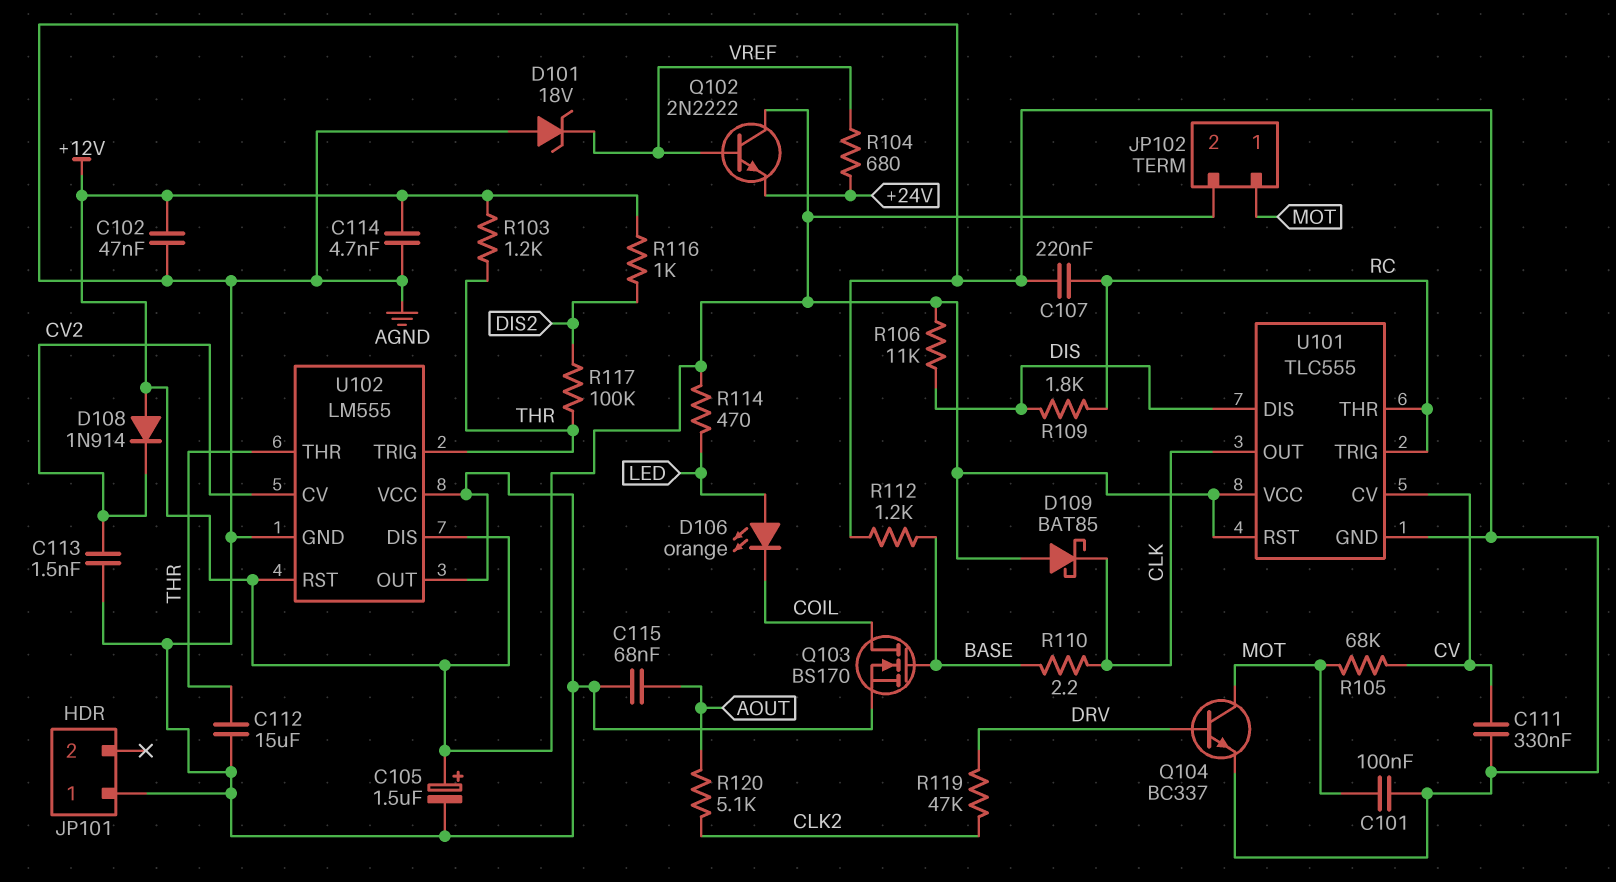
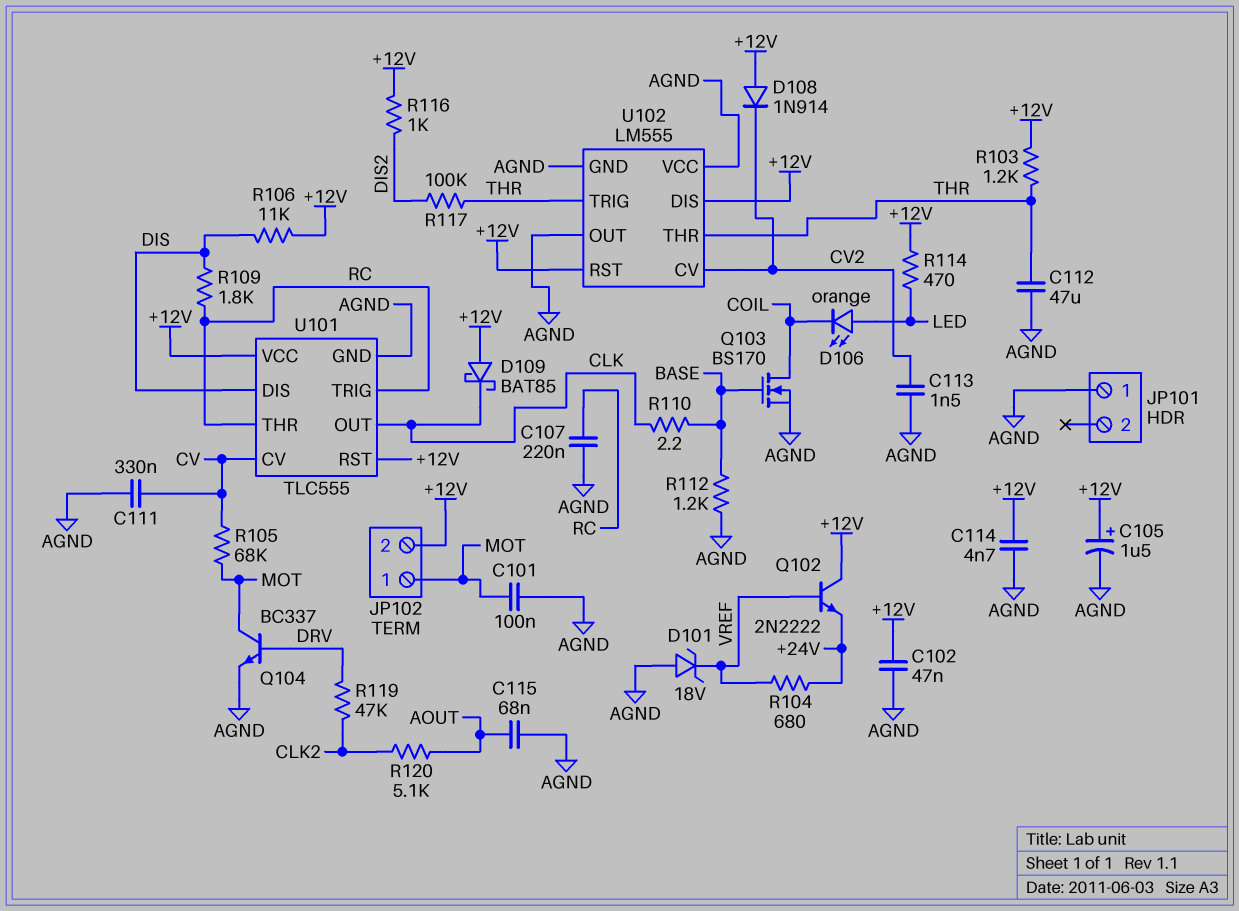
C112: 15uF (AGND, THR) -> 47uF (AGND, THR)

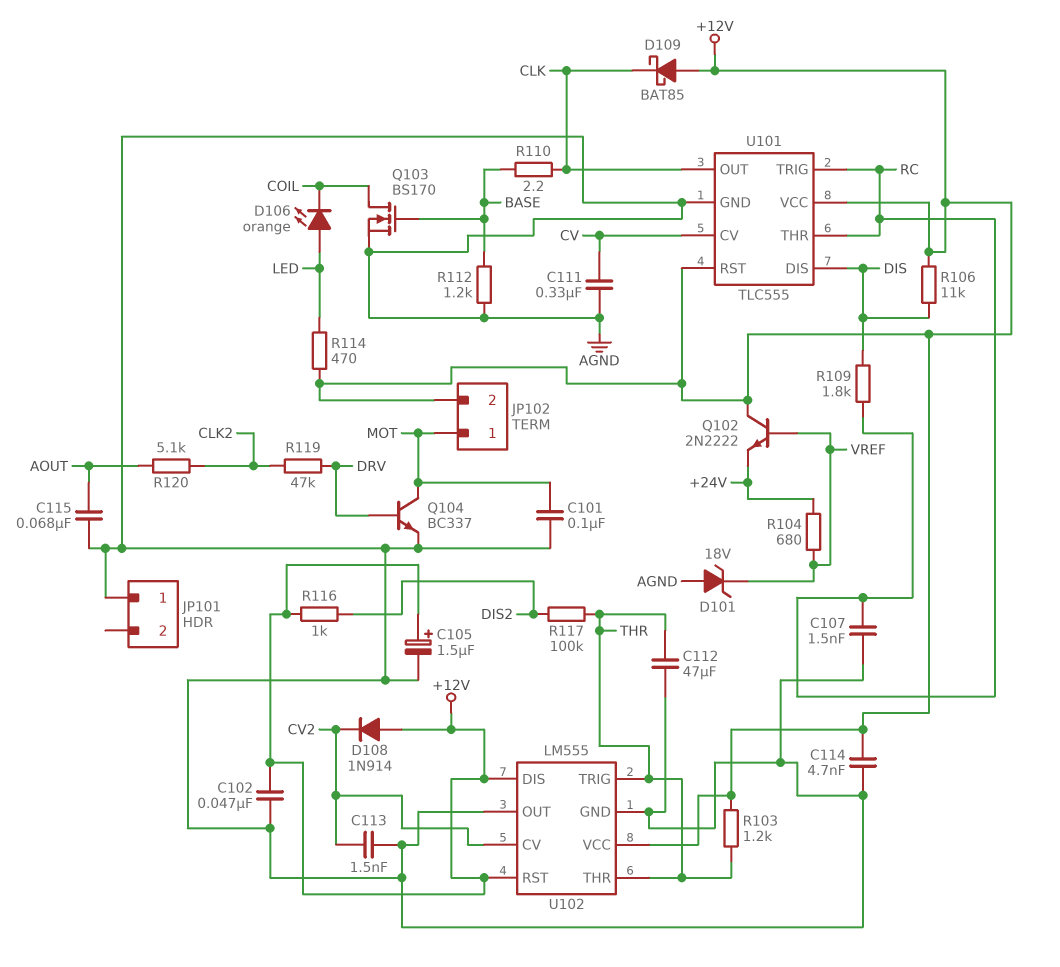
C107: 220nF (AGND, RC) -> 1.5nF (AGND, RC)
R105: 68k (CV, MOT) -> none
U102 pin VCC: AGND -> +12V

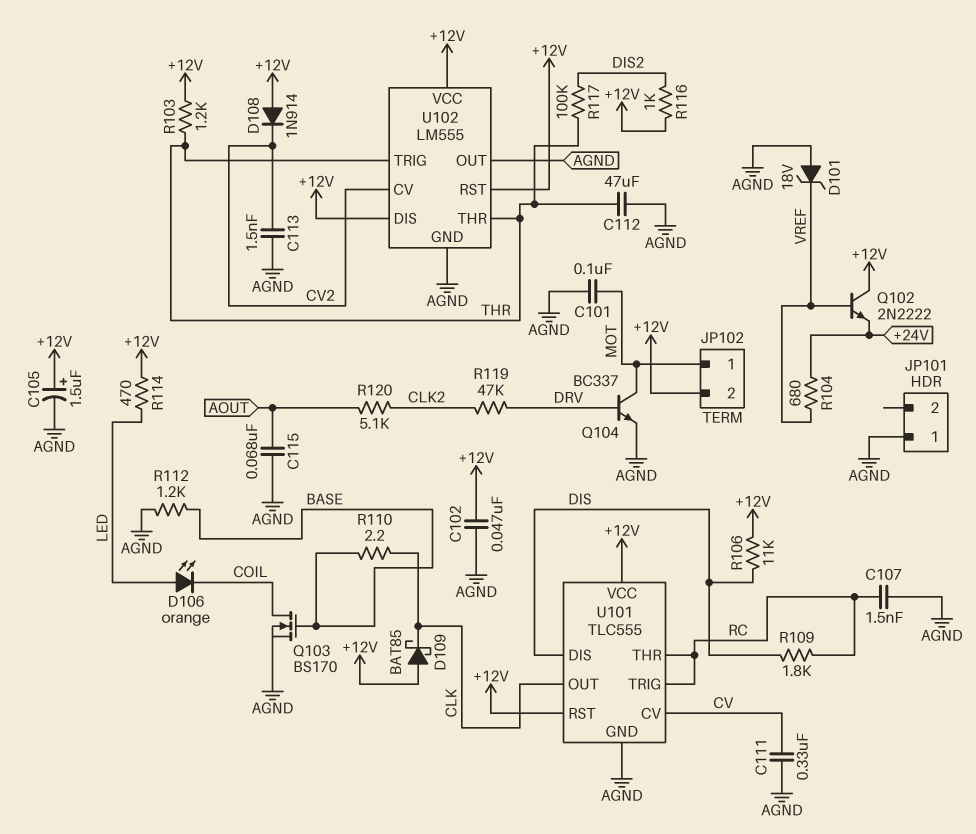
C114: 4.7nF (+12V, AGND) -> none

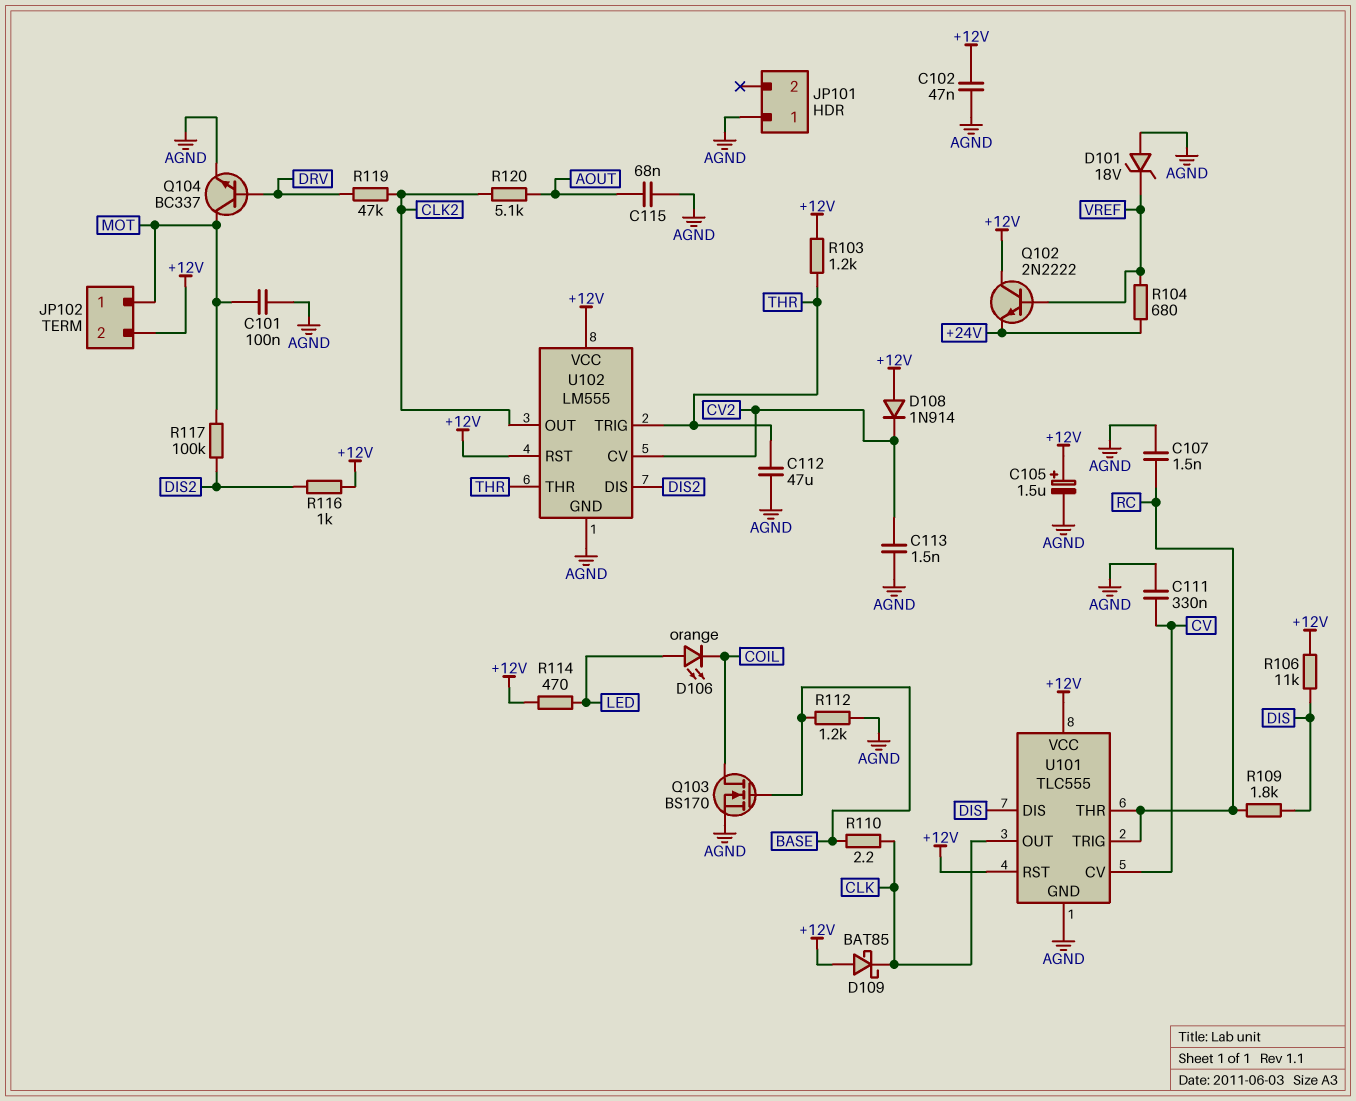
R117: 100k (DIS2, THR) -> 100k (DIS2, MOT)
U102 pin DIS: +12V -> DIS2
U102 pin OUT: AGND -> CLK2

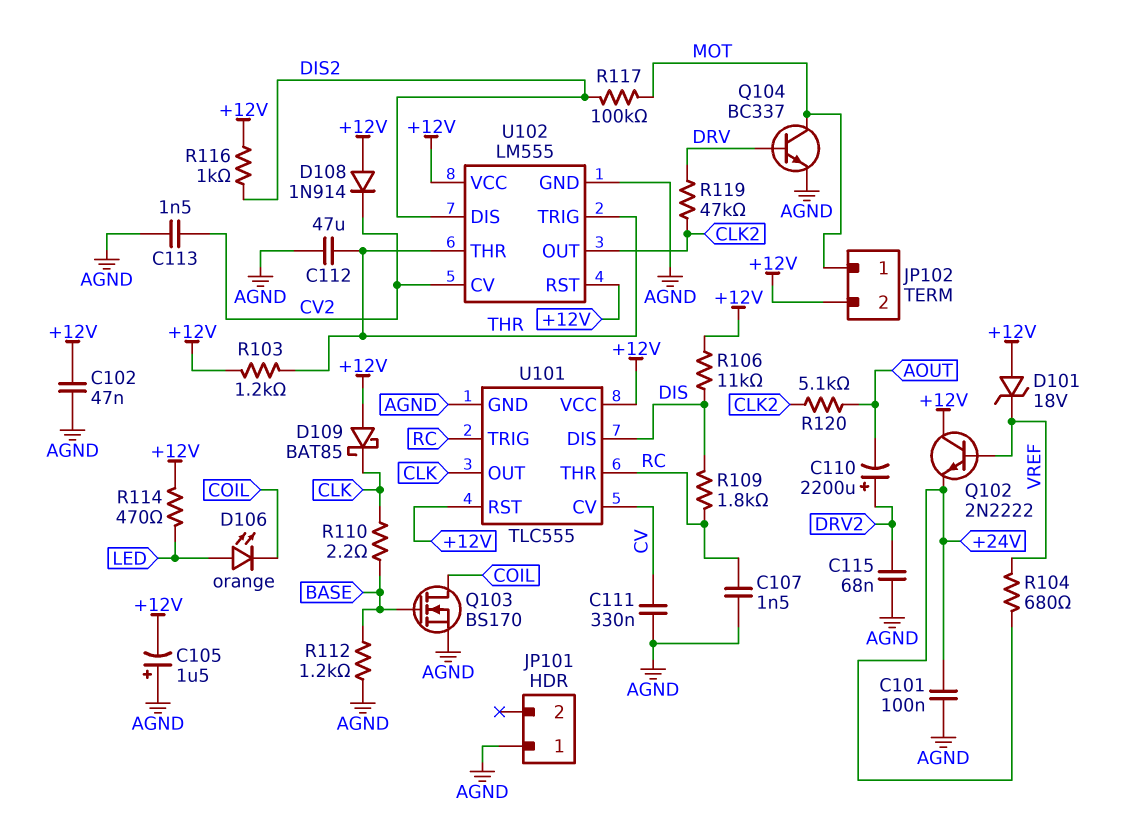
C101: 100nF (AGND, MOT) -> 100nF (+24V, AGND)
C105: 1.5uF (plus +12V, minus AGND) -> 1.5uF (plus AGND, minus +12V)
C110: none -> 2200uF (plus DRV2, minus AOUT)
C115: 68nF (AGND, AOUT) -> 68nF (AGND, DRV2)
D101: zener 18V (A AGND, K VREF) -> zener 18V (A +12V, K VREF)

